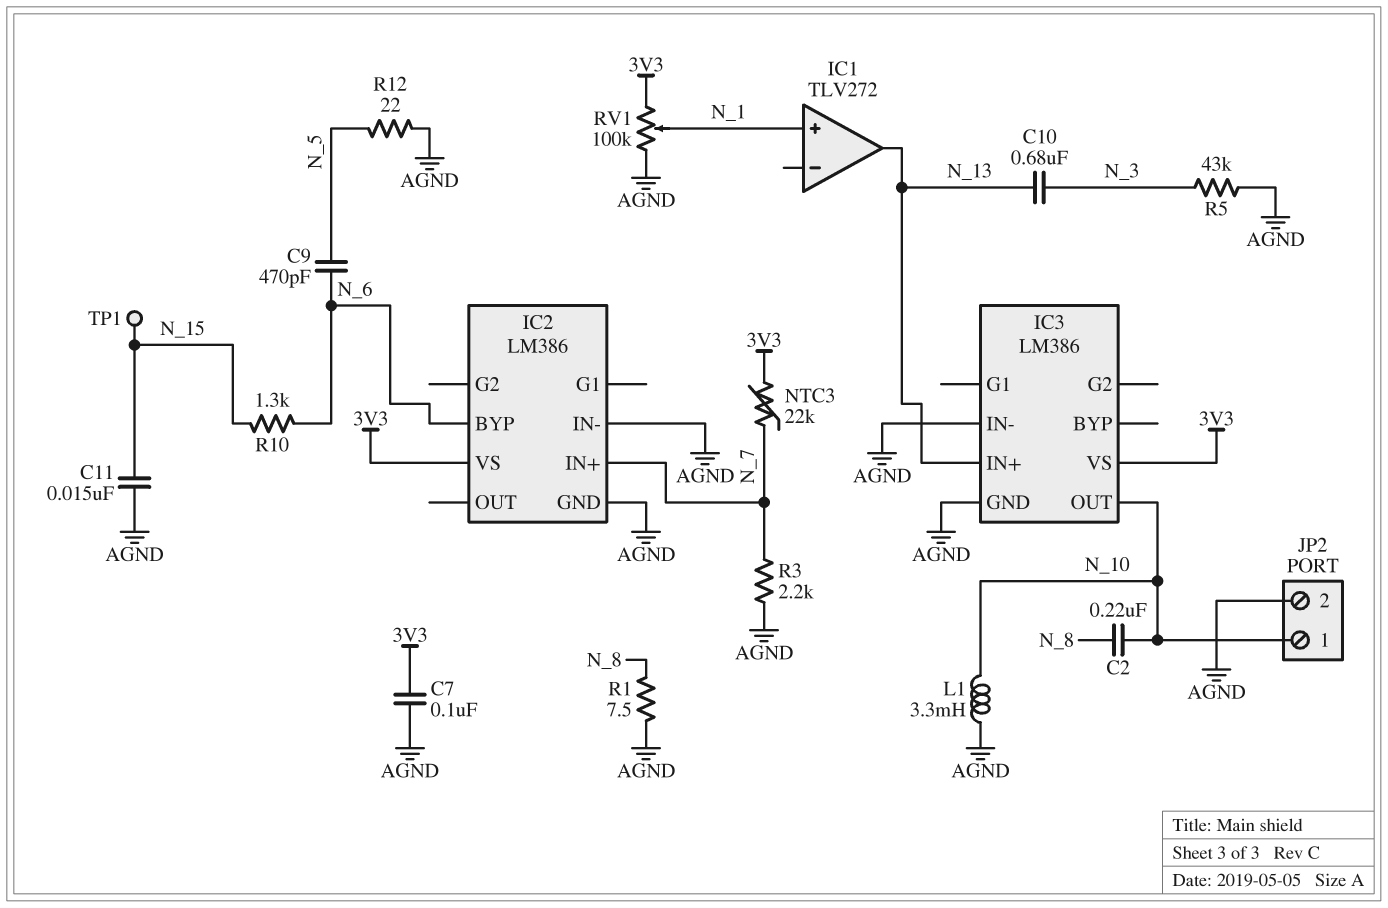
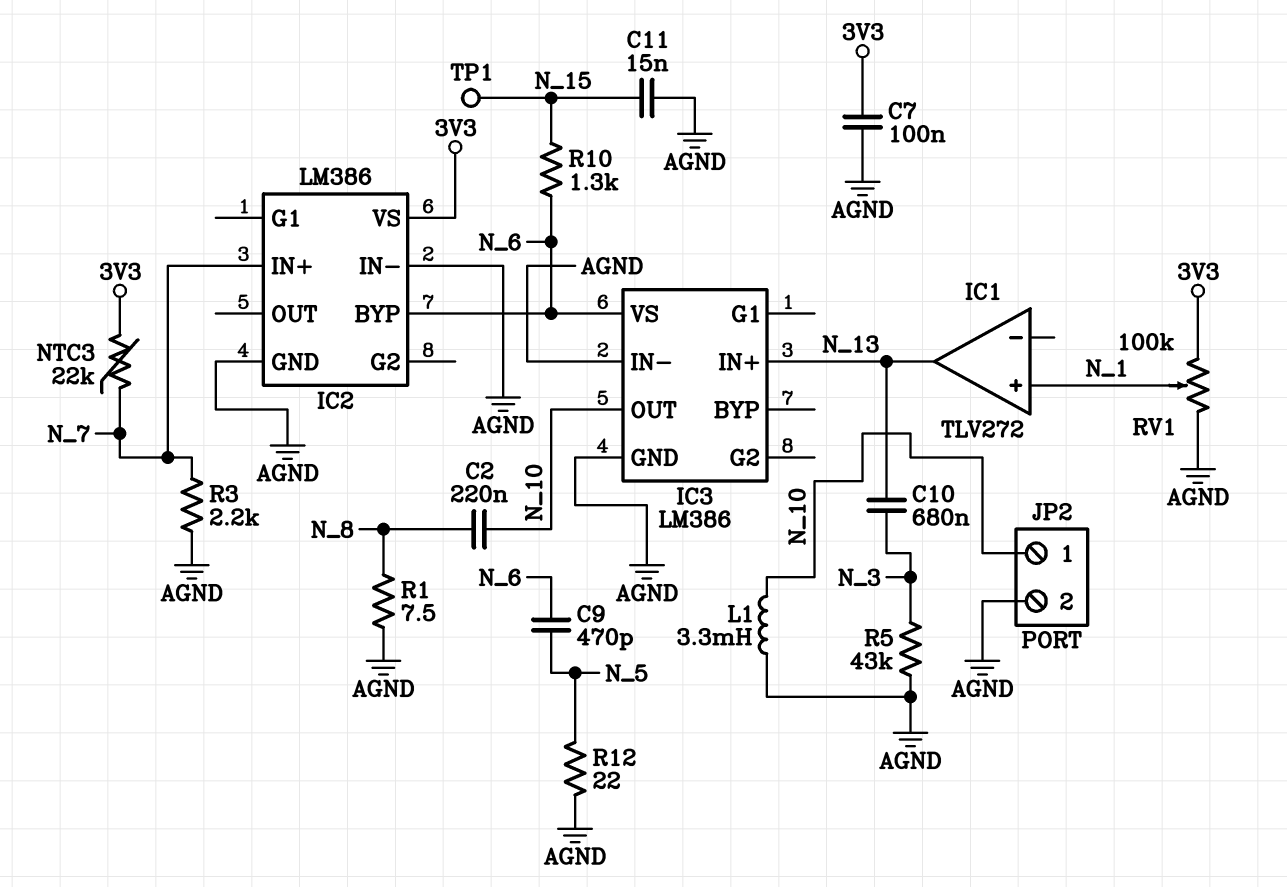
IC3 pin VS: 3V3 -> N_6

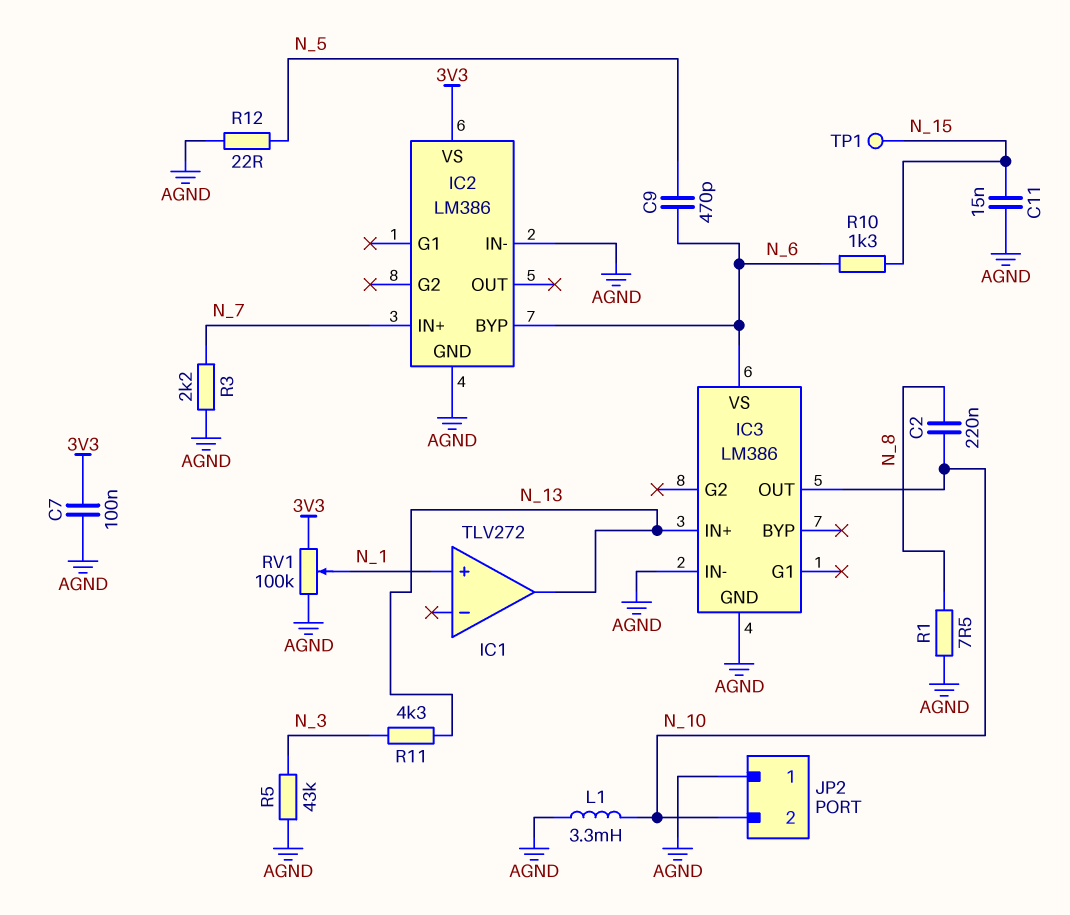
C10: 680nF (N_3, N_13) -> none
JP2 pin 1: N_10 -> AGND
JP2 pin 2: AGND -> N_10
NTC3: 22k (3V3, N_7) -> none
R11: none -> 4.3k (N_3, N_13)

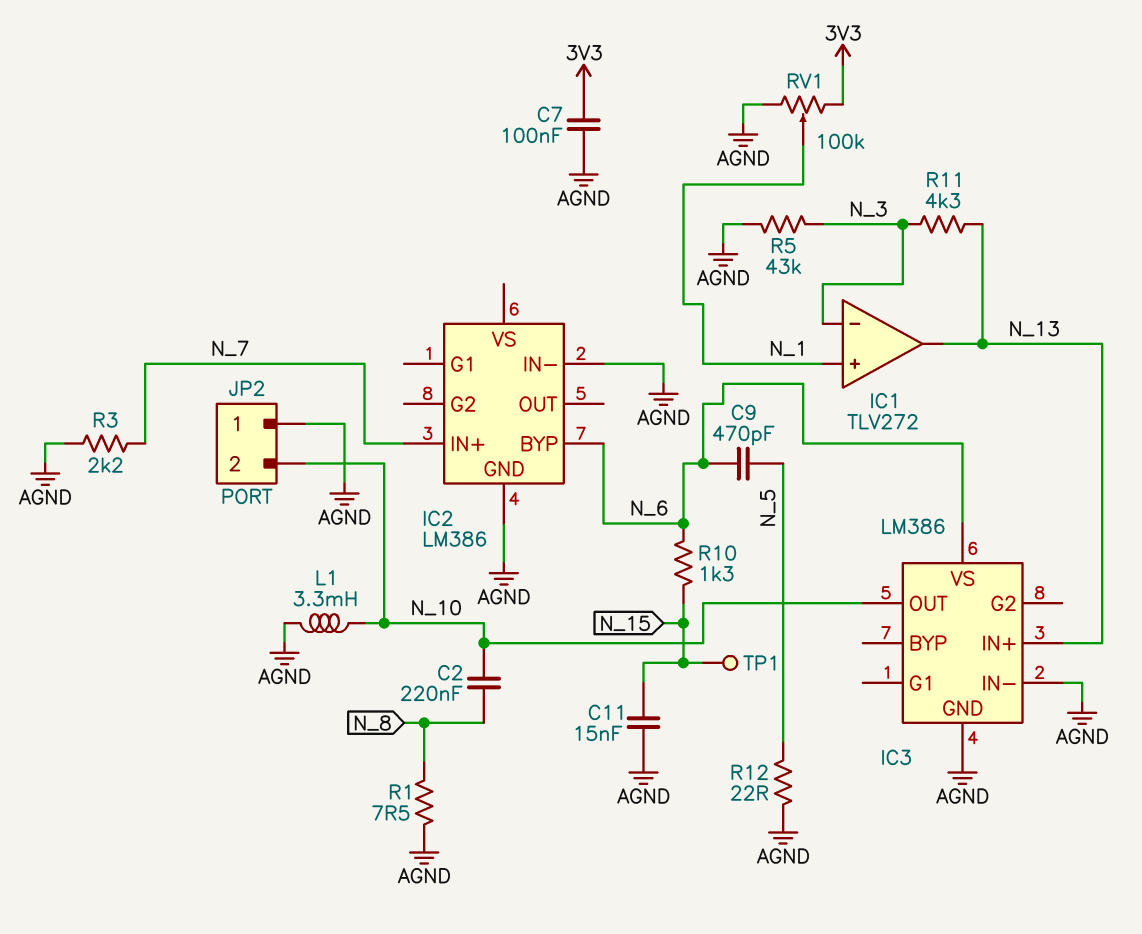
IC1 pin in-: none -> N_3
IC2 pin VS: 3V3 -> none

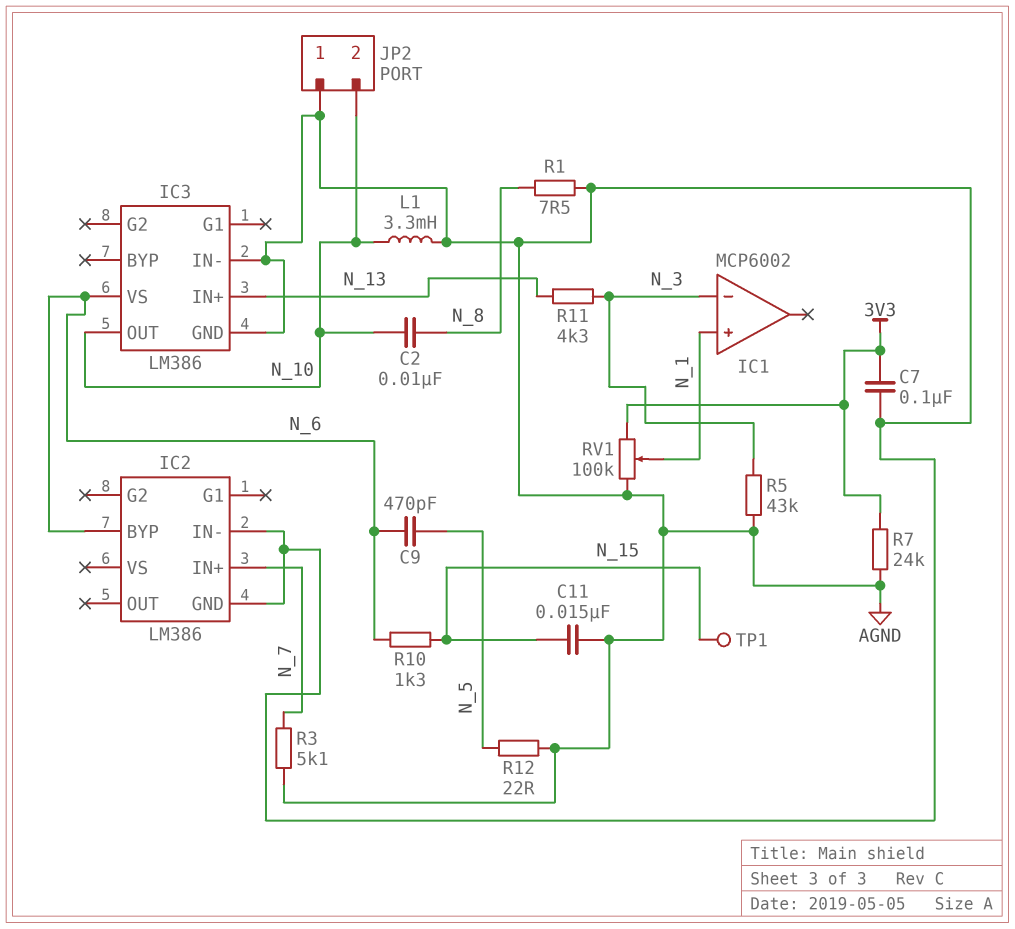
C2: 220nF (N_8, N_10) -> 10nF (N_8, N_10)
IC1: TLV272 -> MCP6002
IC1 pin out: N_13 -> none
R3: 2.2k (AGND, N_7) -> 5.1k (AGND, N_7)
R7: none -> 24k (3V3, AGND)

